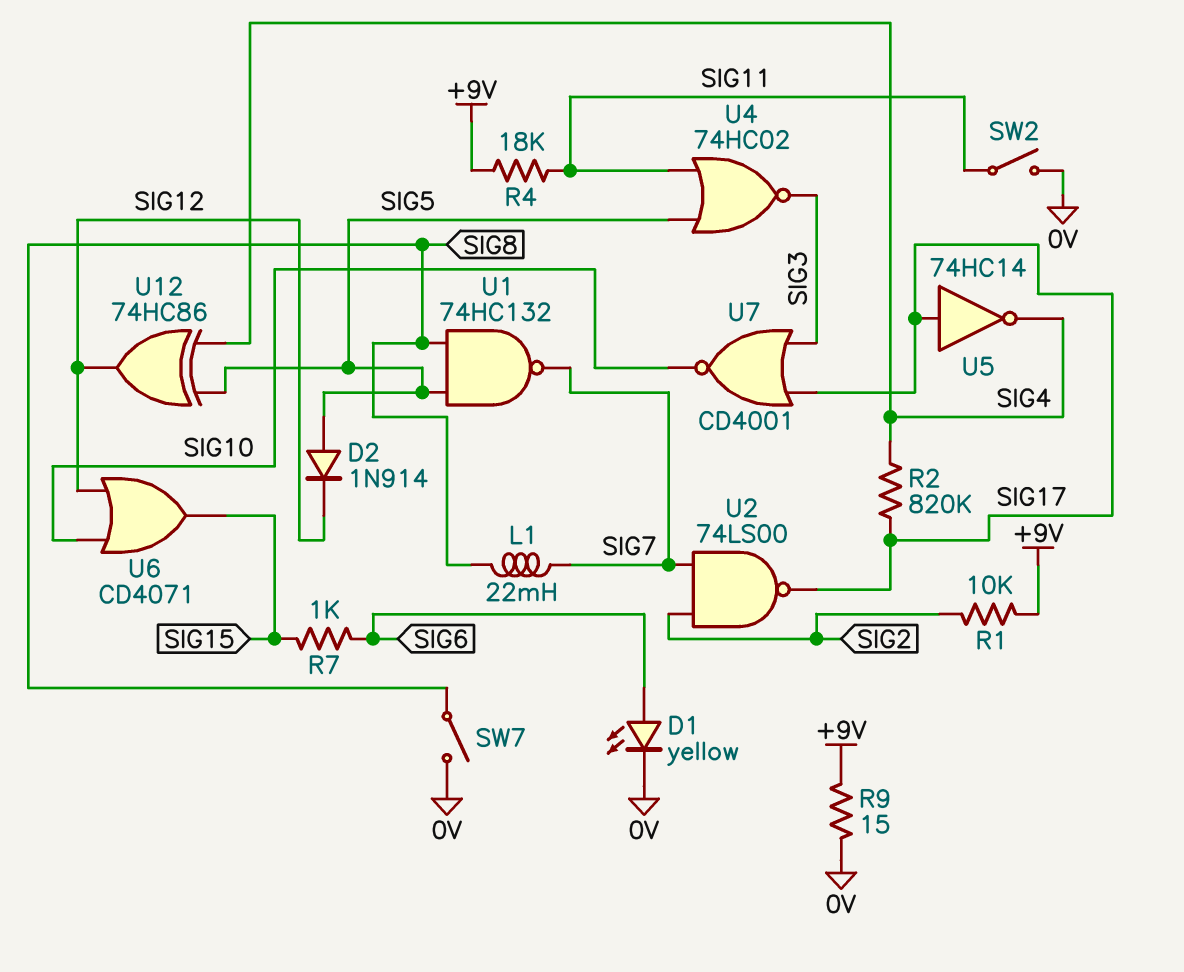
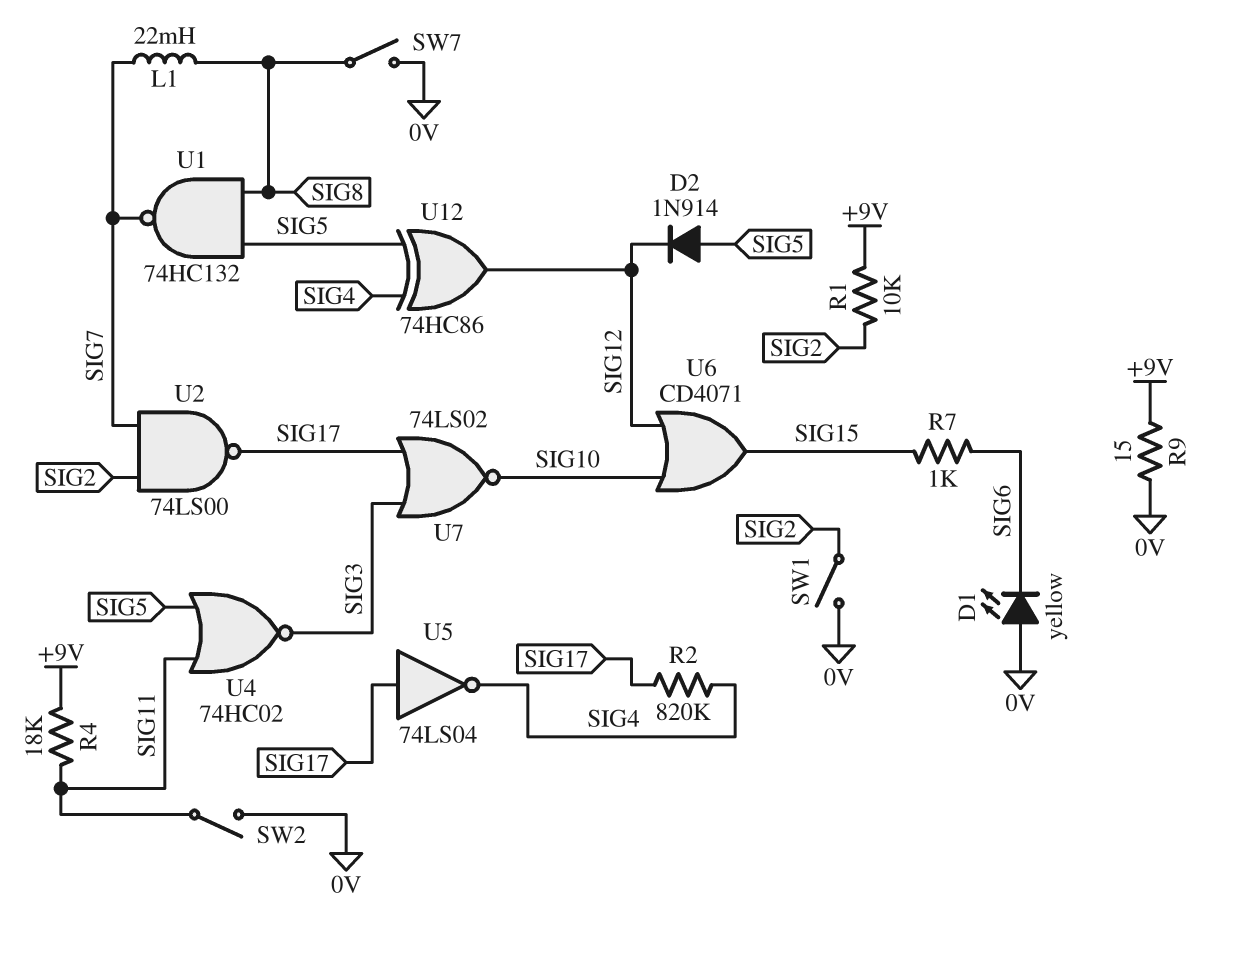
D1: LED yellow (A SIG6, K 0V) -> LED yellow (A 0V, K SIG6)
SW1: none -> switch (0V, SIG2)
U5: NOT 74HC14 (in SIG17, out SIG4) -> NOT 74LS04 (in SIG17, out SIG4)
U7: NOR CD4001 (in SIG3, in SIG17, out SIG10) -> NOR 74LS02 (in SIG3, in SIG17, out SIG10)

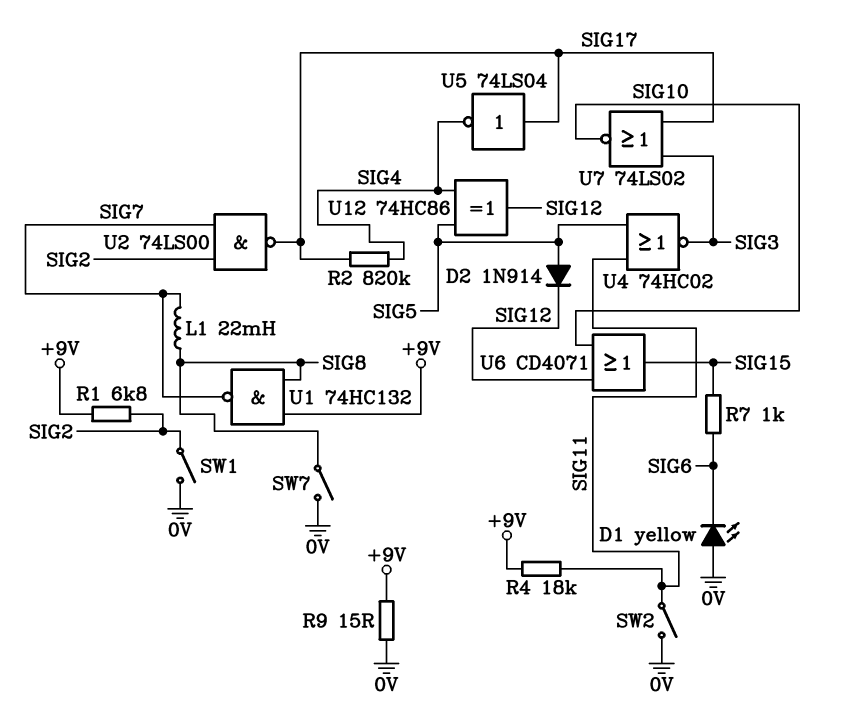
R1: 10k (+9V, SIG2) -> 6.8k (+9V, SIG2)
U1: NAND 74HC132 (in SIG5, in SIG8, out SIG7) -> NAND 74HC132 (in +9V, in SIG8, out SIG7)

